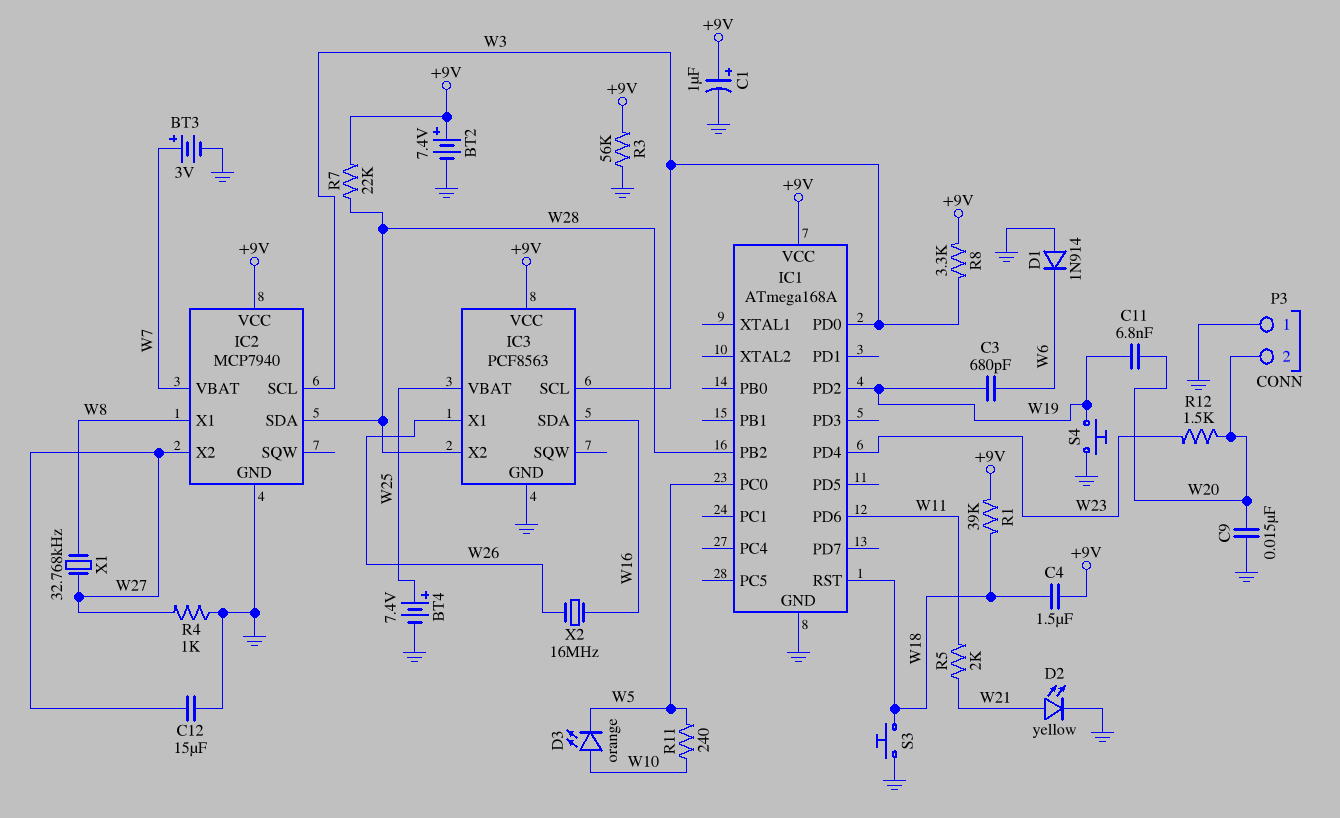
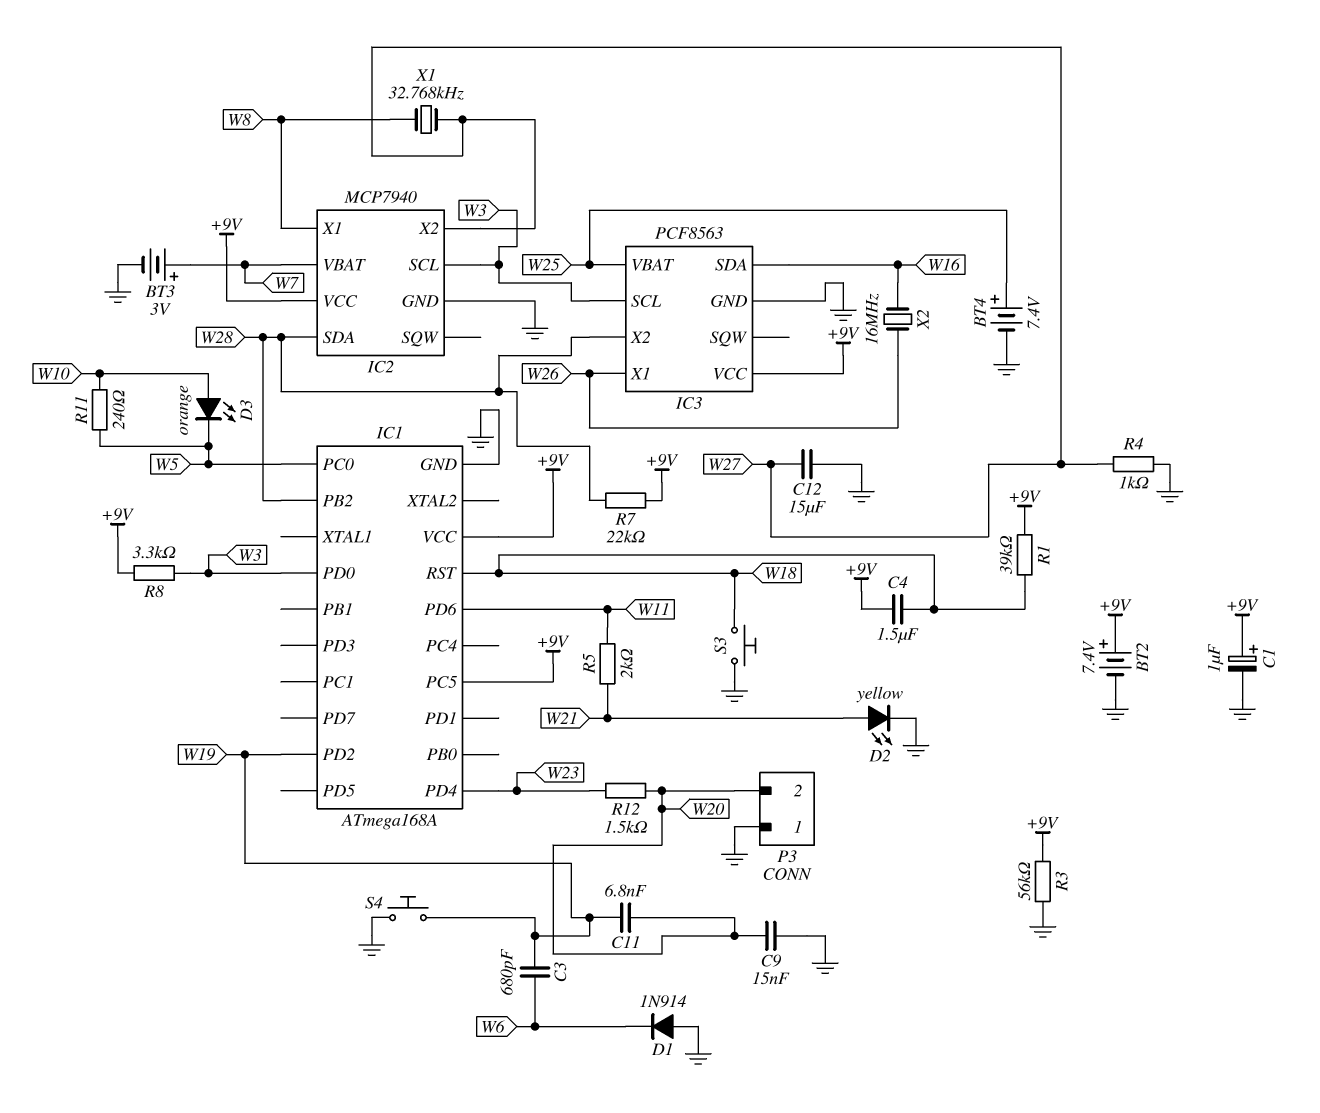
IC1 pin PC5: none -> +9V

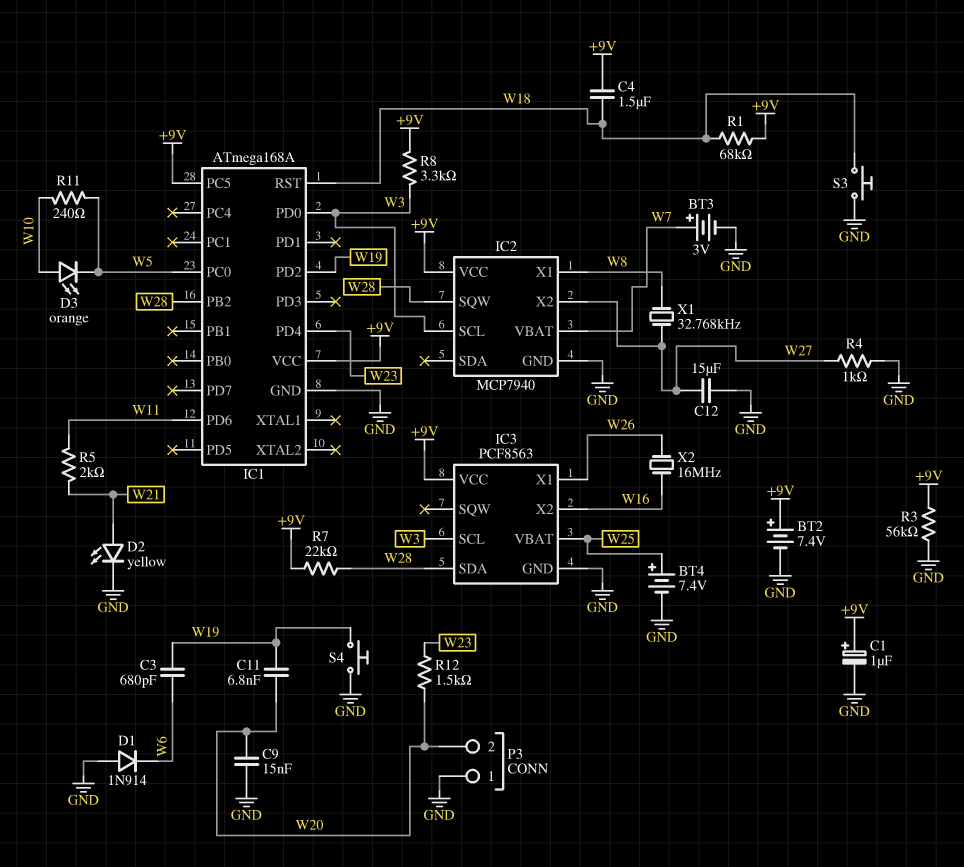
IC2 pin SDA: W28 -> none
IC2 pin SQW: none -> W28
IC3 pin SDA: W16 -> W28
IC3 pin X2: W28 -> W16
R1: 39k (+9V, W18) -> 68k (+9V, W18)

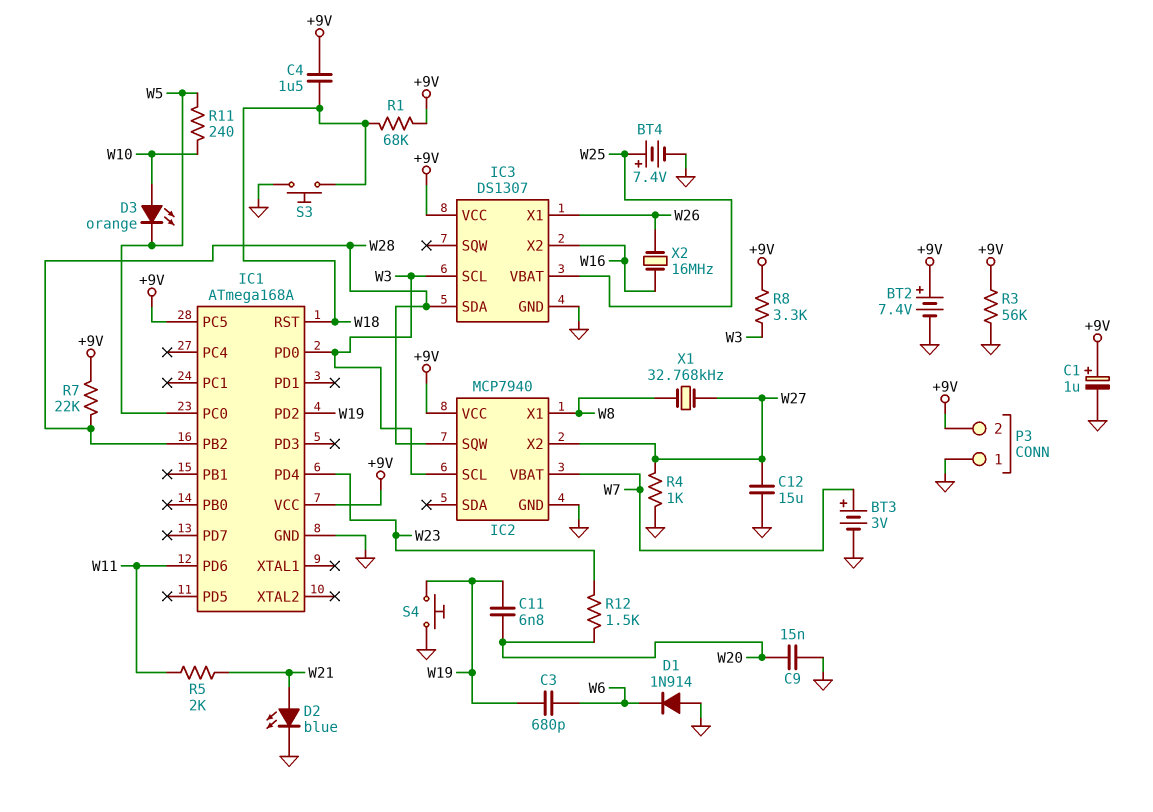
D2: LED yellow (A W21, K GND) -> LED blue (A W21, K GND)
IC3: PCF8563 -> DS1307
P3 pin 2: W20 -> +9V

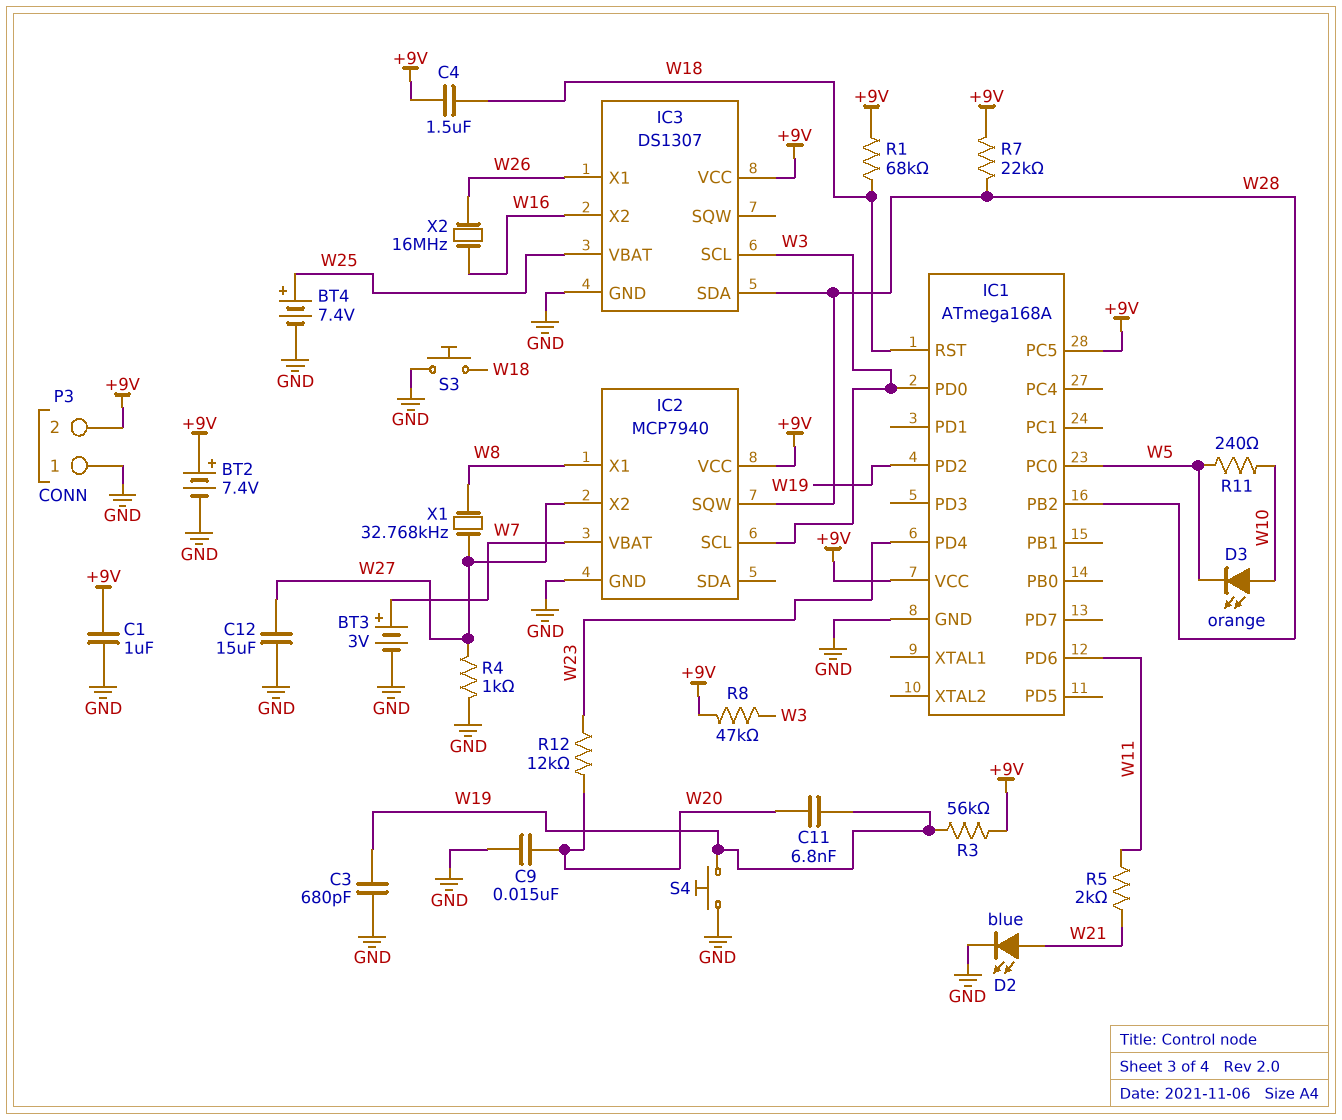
C1: 1uF (plus +9V, minus GND) -> 1uF (+9V, GND)
C3: 680pF (W6, W19) -> 680pF (GND, W19)
D1: diode 1N914 (A GND, K W6) -> none
R3: 56k (+9V, GND) -> 56k (+9V, W19)
R8: 3.3k (+9V, W3) -> 47k (+9V, W3)
R12: 1.5k (W20, W23) -> 12k (W20, W23)

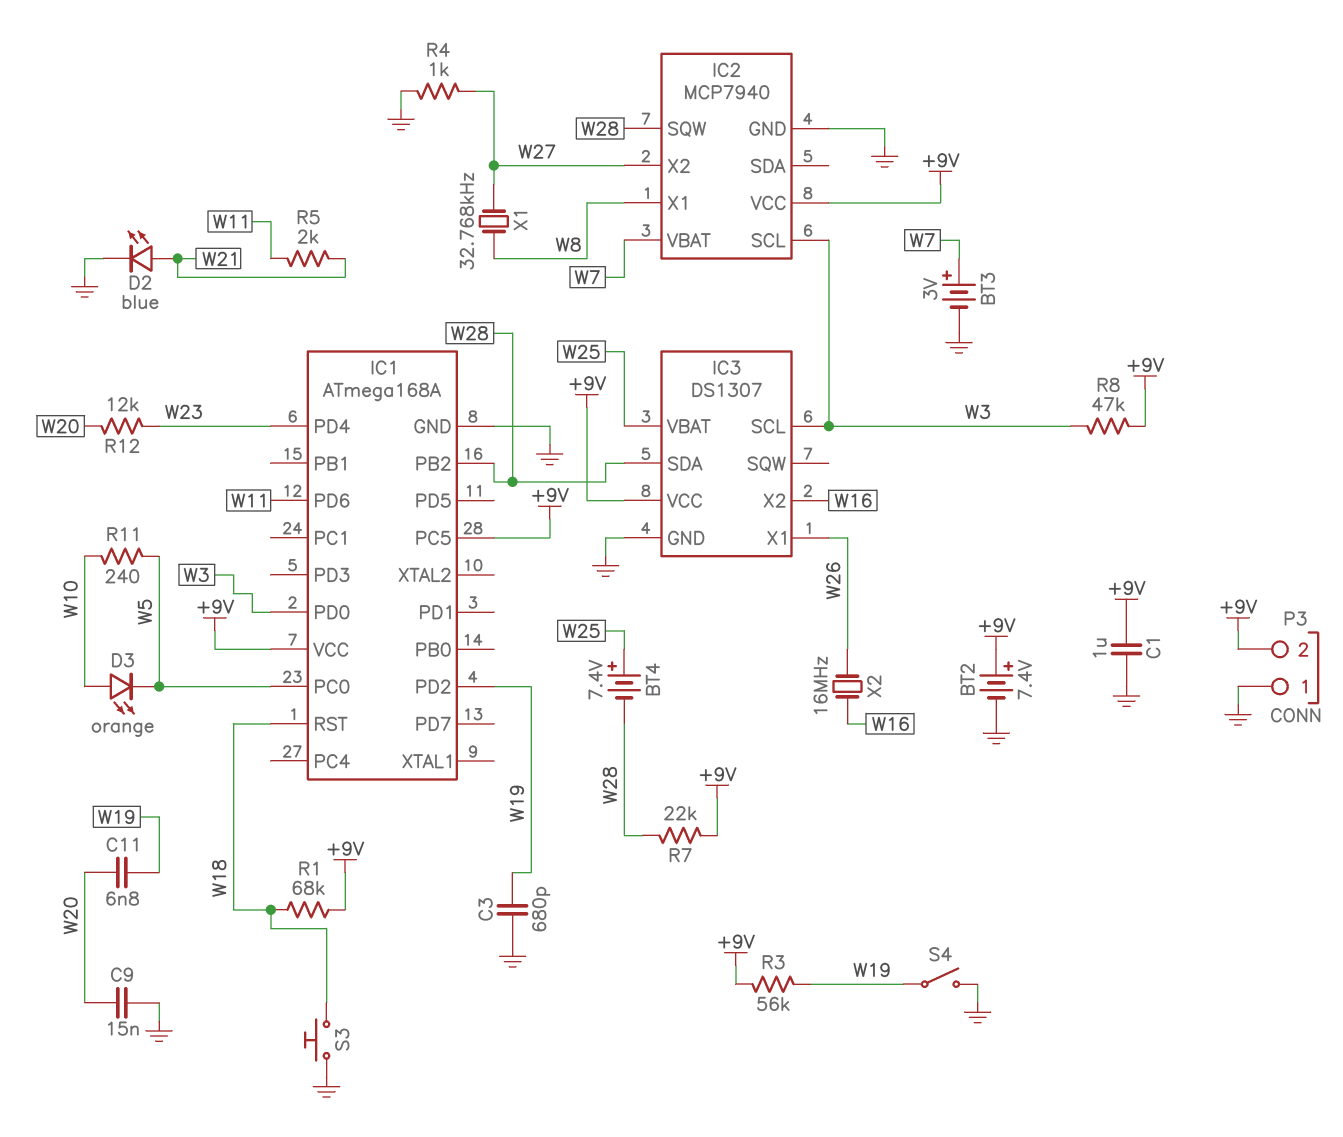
BT4: 7.4V (plus W25, minus GND) -> 7.4V (plus W25, minus W28)
C4: 1.5uF (+9V, W18) -> none
C12: 15uF (GND, W27) -> none
S4: button (GND, W19) -> switch (GND, W19)

